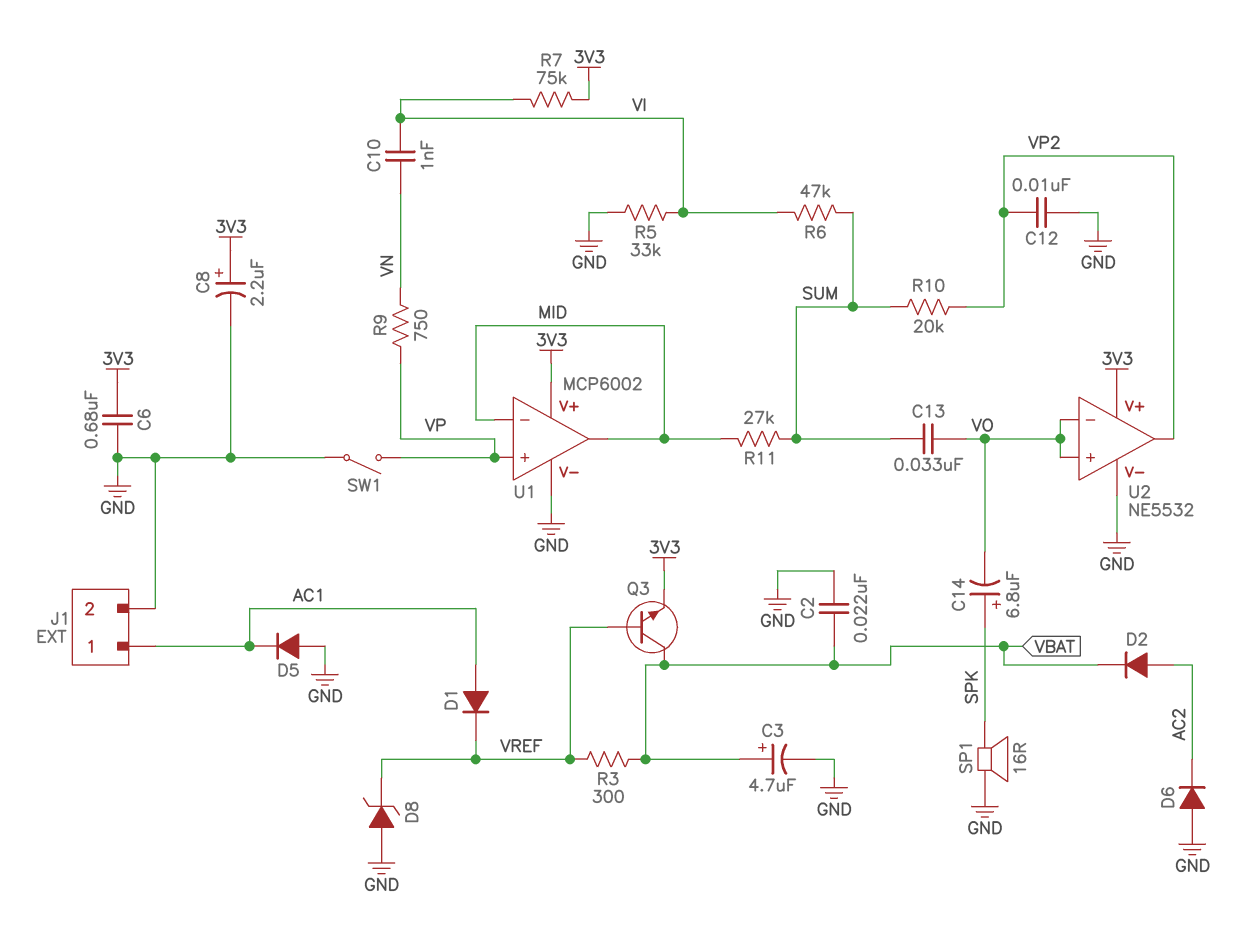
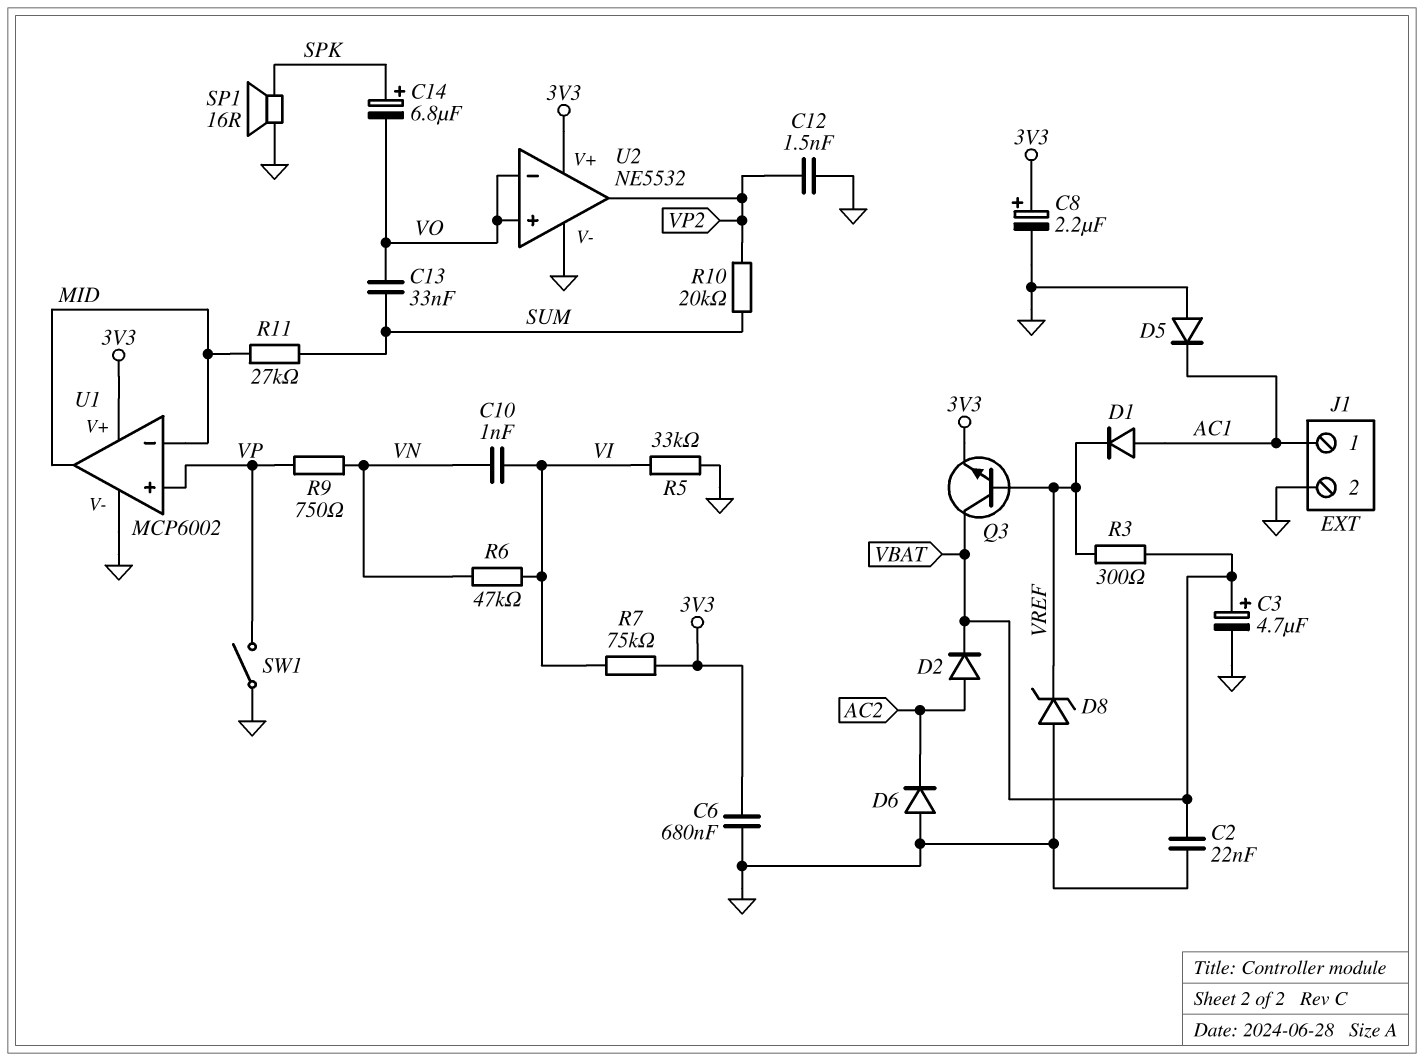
C12: 10nF (GND, VP2) -> 1.5nF (GND, VP2)
R6: 47k (SUM, VI) -> 47k (VI, VN)

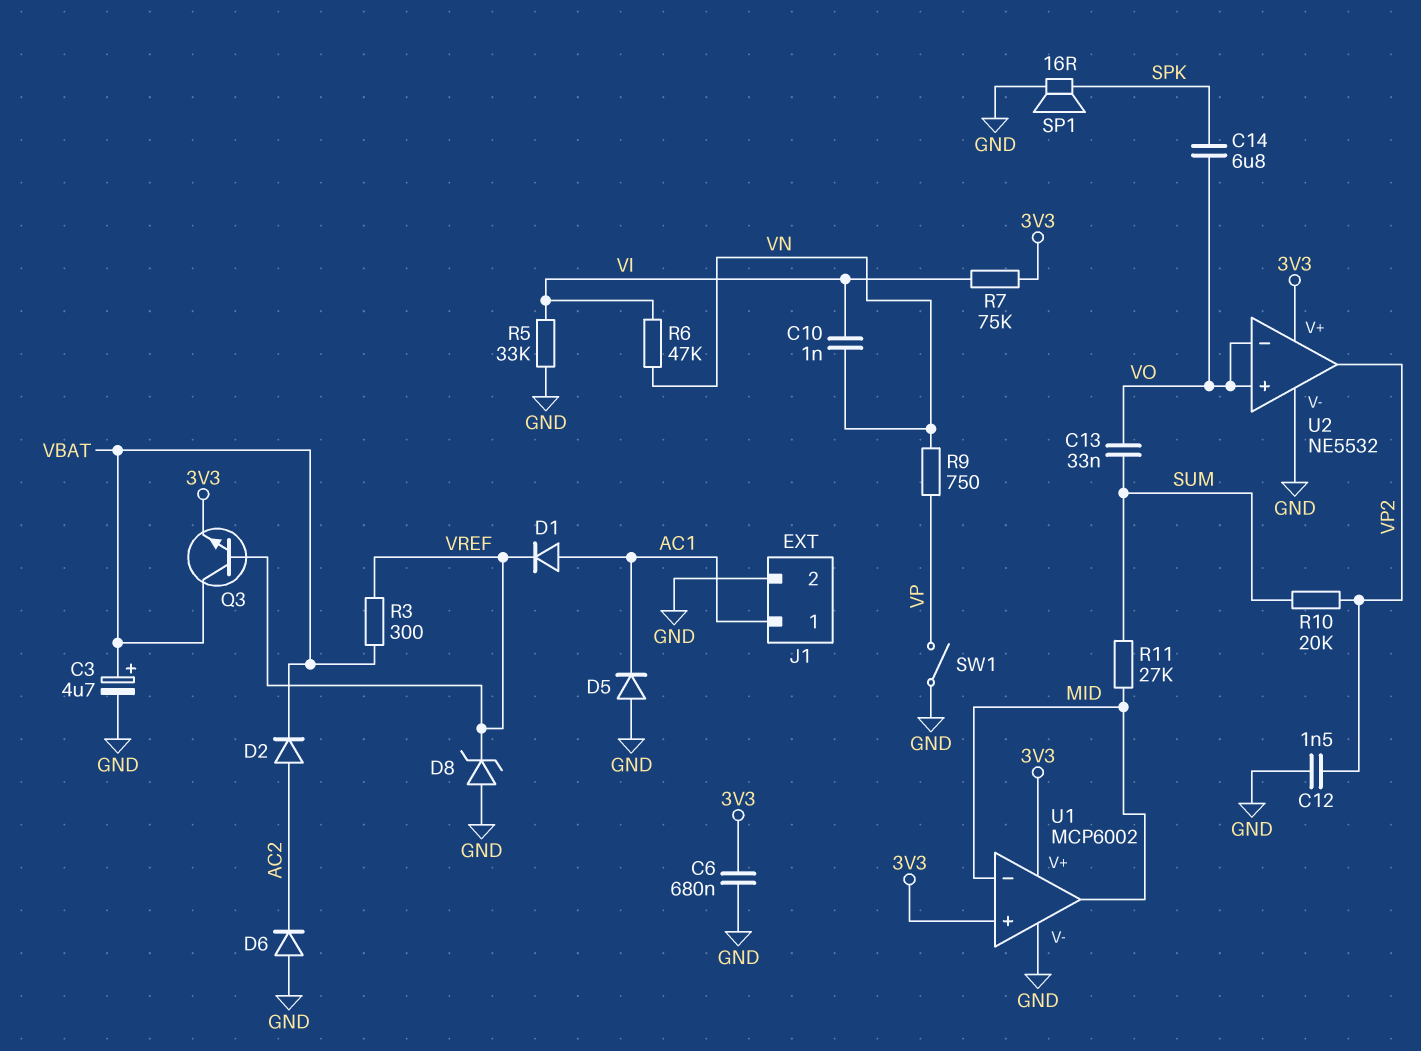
C2: 22nF (GND, VBAT) -> none
C8: 2.2uF (plus 3V3, minus GND) -> none
C14: 6.8uF (plus SPK, minus VO) -> 6.8uF (SPK, VO)
U1 pin in+: VP -> 3V3

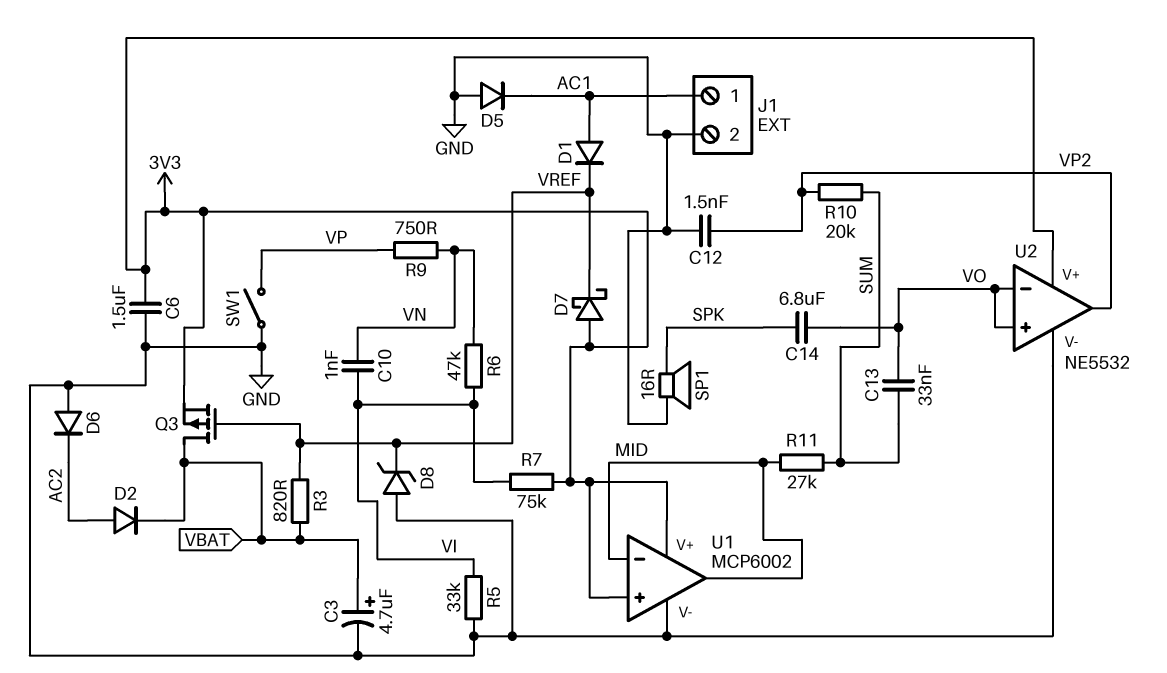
C6: 680nF (3V3, GND) -> 1.5uF (3V3, GND)
D7: none -> schottky (A 3V3, K VREF)
Q3: NPN (B VREF, C VBAT, E 3V3) -> PMOS (G VREF, D VBAT, S 3V3)
R3: 300 (VBAT, VREF) -> 820 (VBAT, VREF)

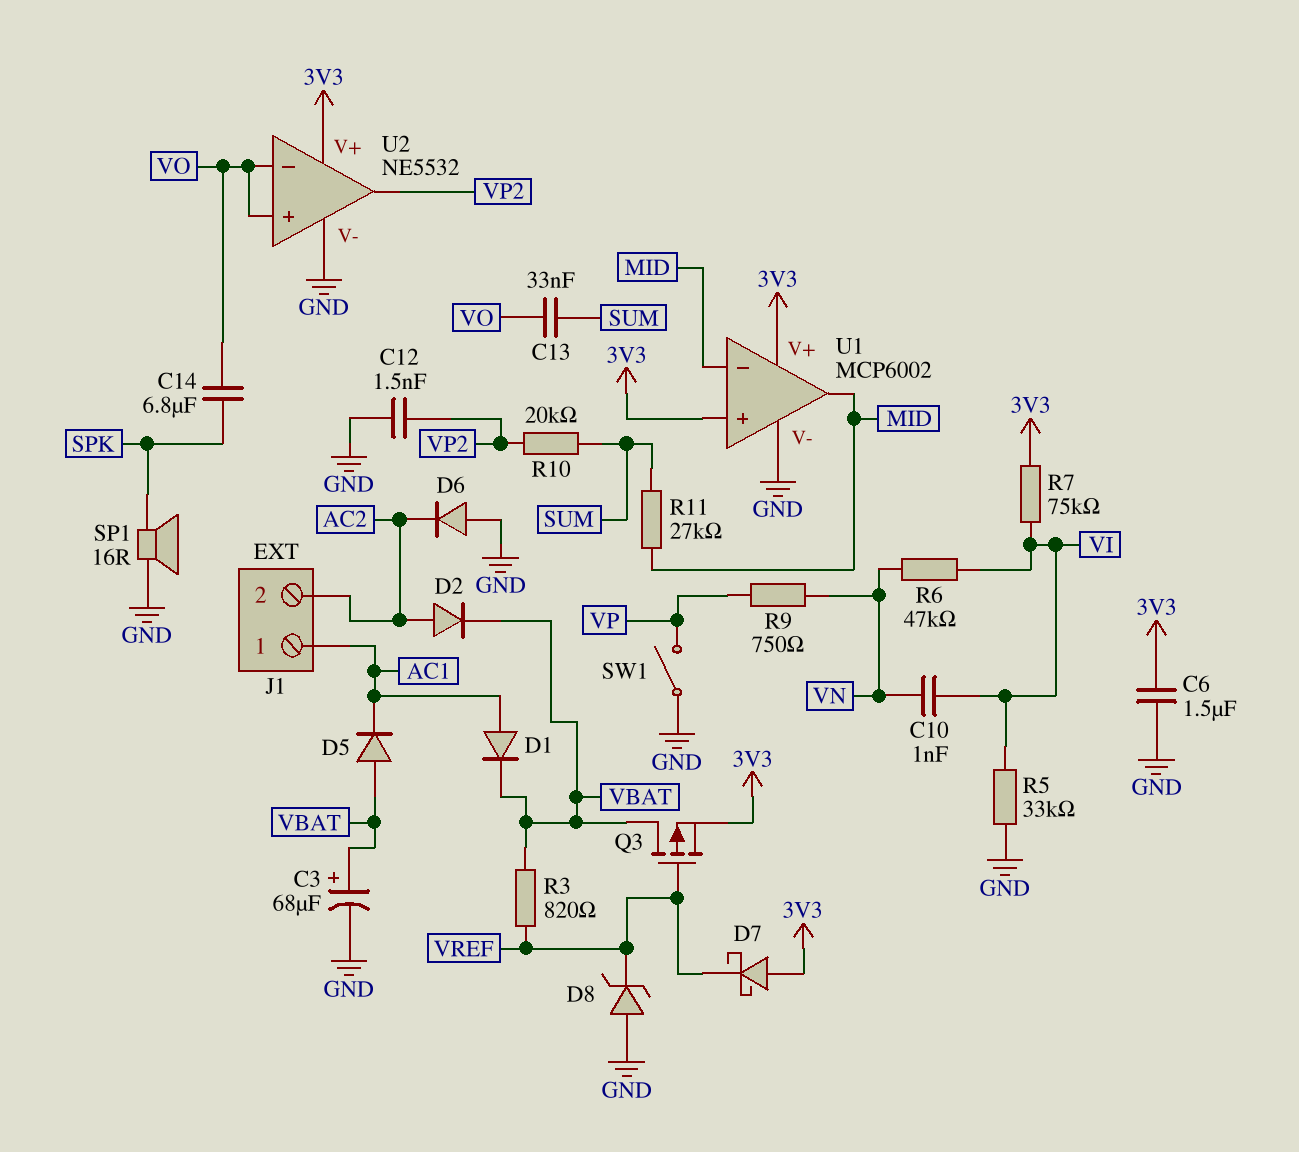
C3: 4.7uF (plus VBAT, minus GND) -> 68uF (plus VBAT, minus GND)
D1: diode (A AC1, K VREF) -> diode (A AC1, K VBAT)
D5: diode (A GND, K AC1) -> diode (A VBAT, K AC1)
J1 pin 2: GND -> AC2

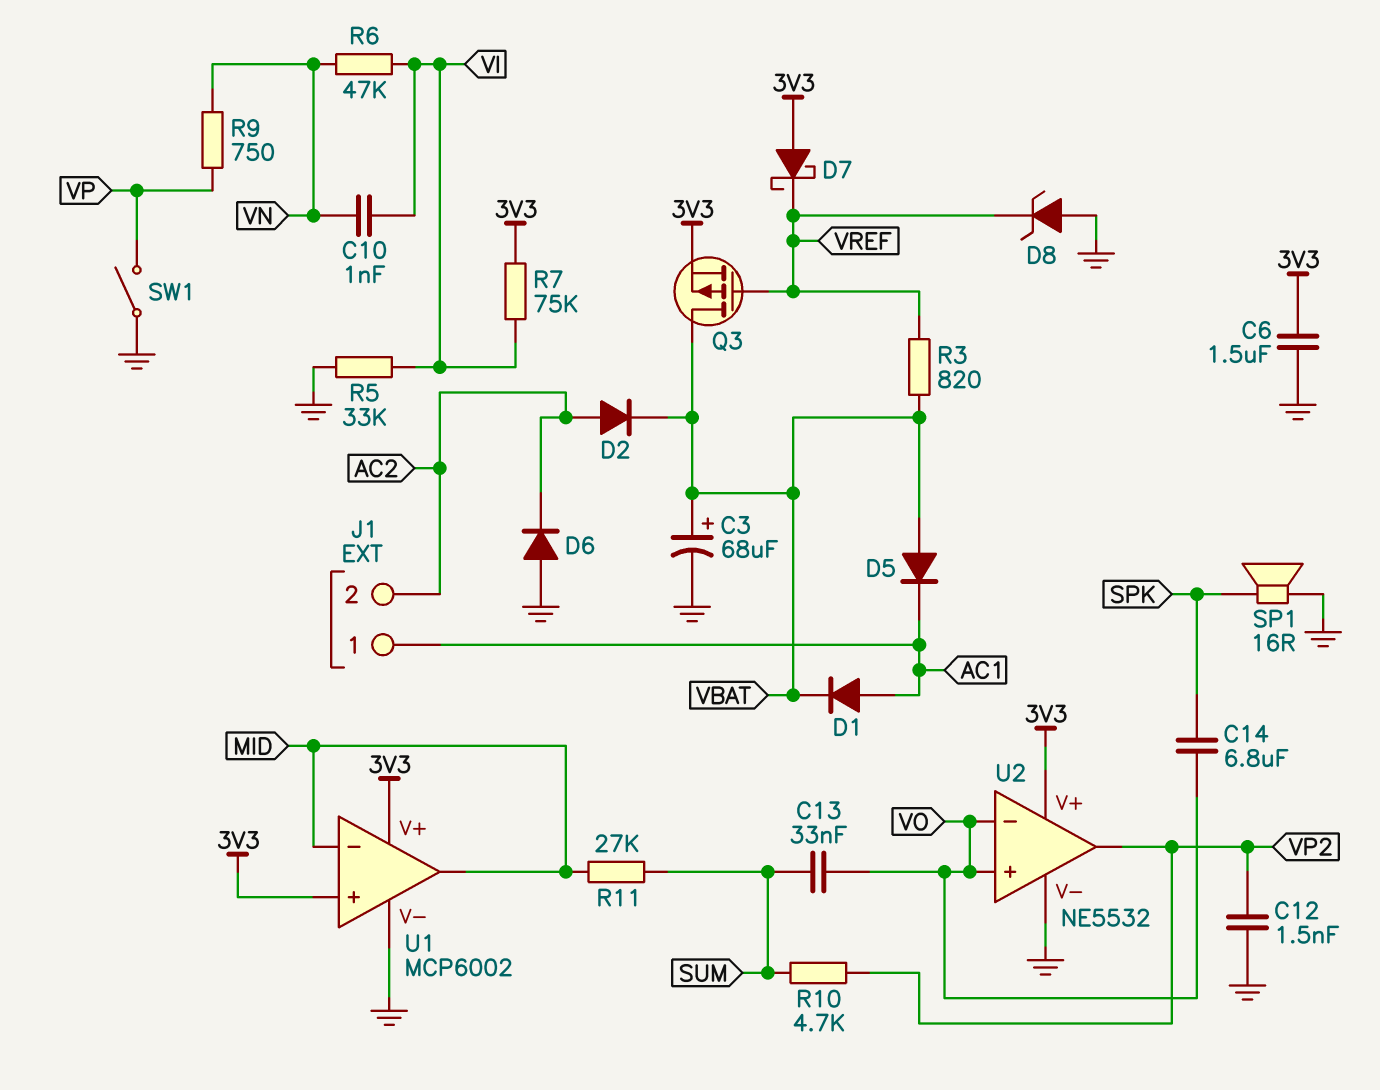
R10: 20k (SUM, VP2) -> 4.7k (SUM, VP2)

